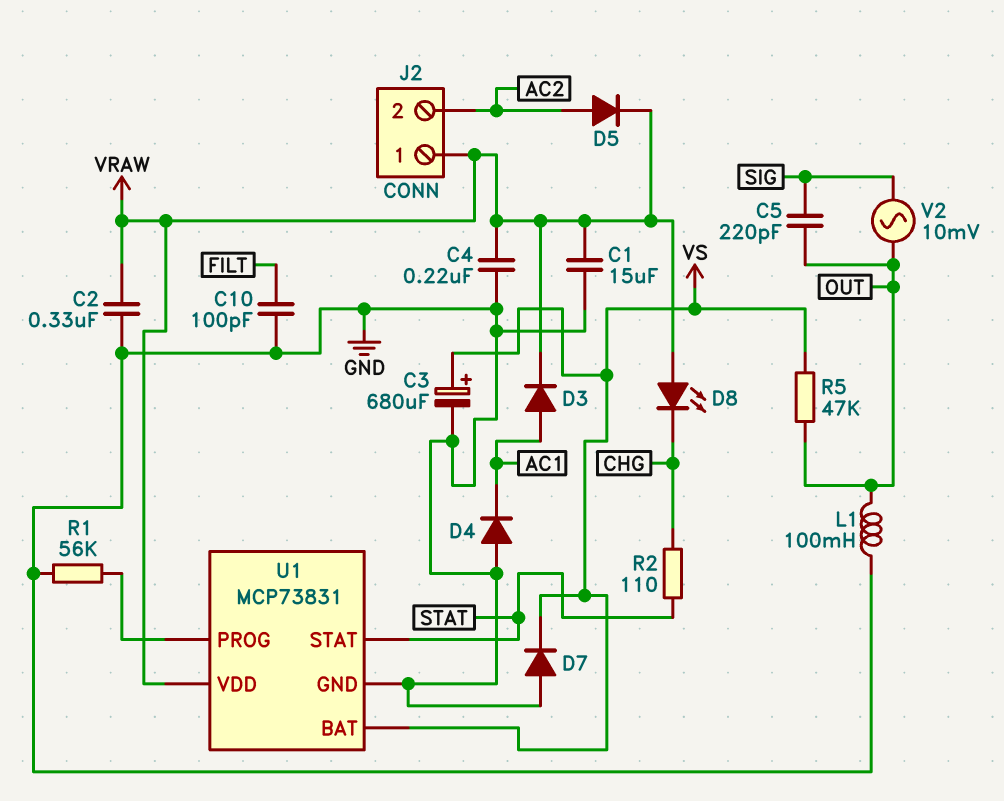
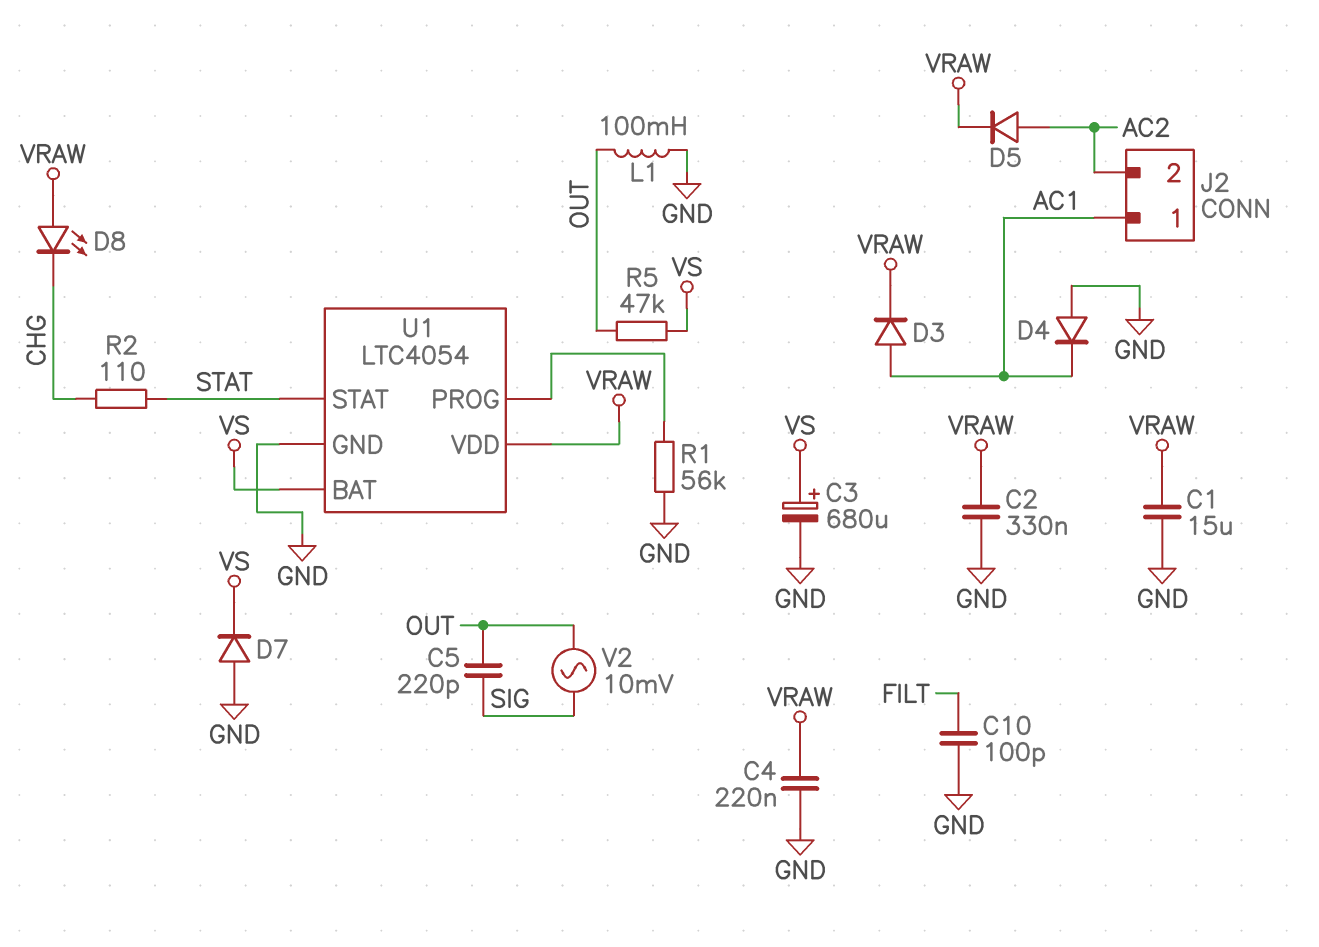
J2 pin 1: VRAW -> AC1
U1: MCP73831 -> LTC4054

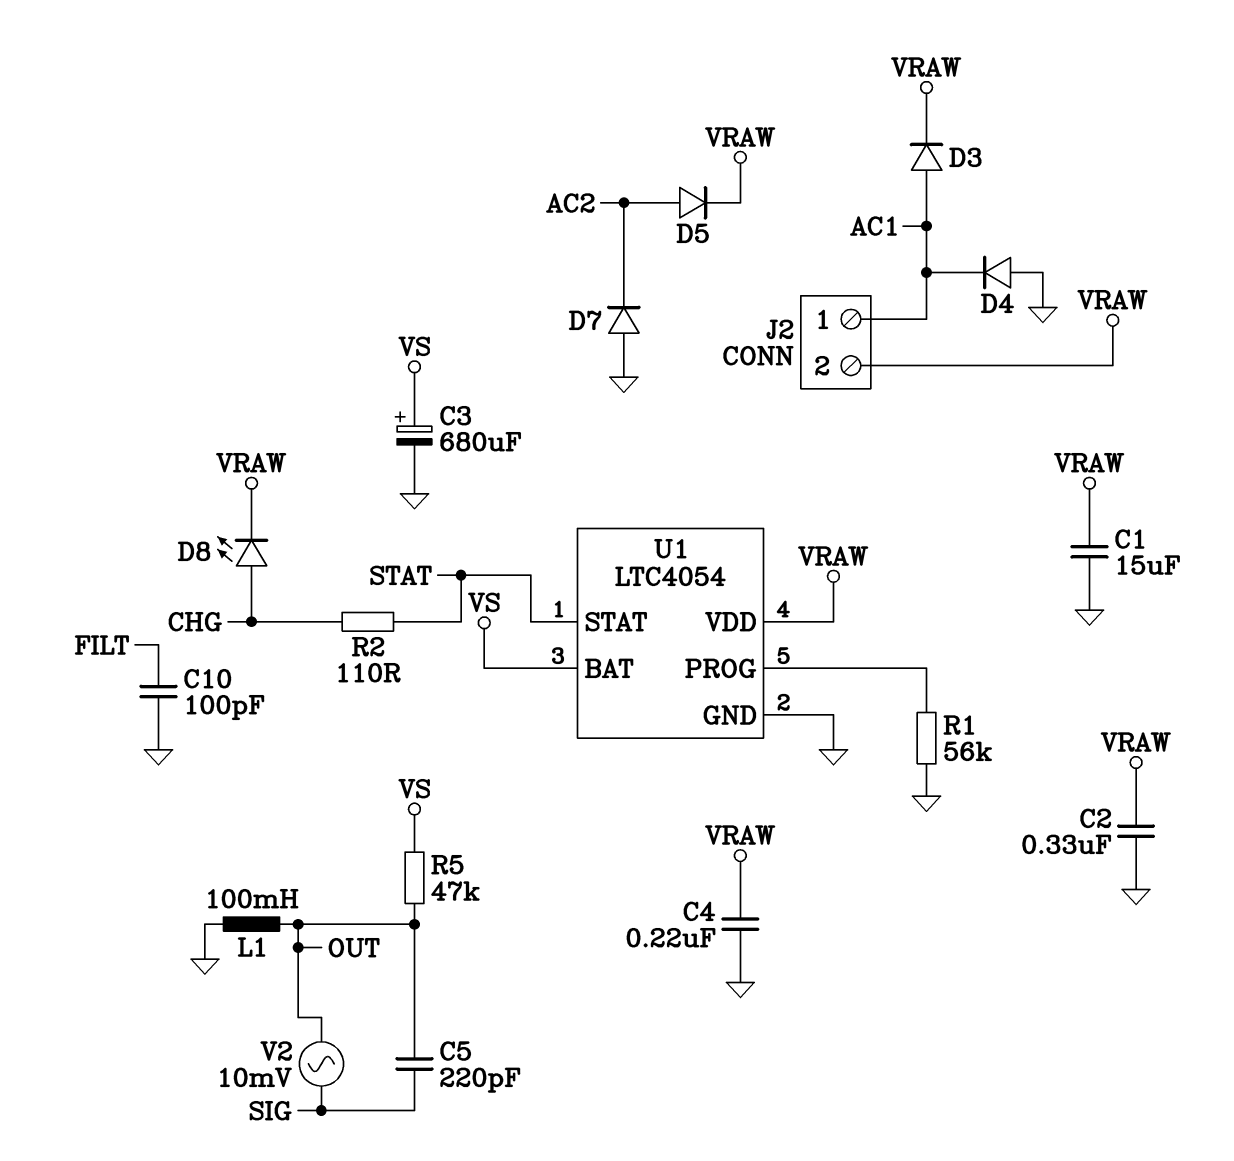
D7: diode (A GND, K VS) -> diode (A GND, K AC2)
D8: LED (A VRAW, K CHG) -> LED (A CHG, K VRAW)
J2 pin 2: AC2 -> VRAW

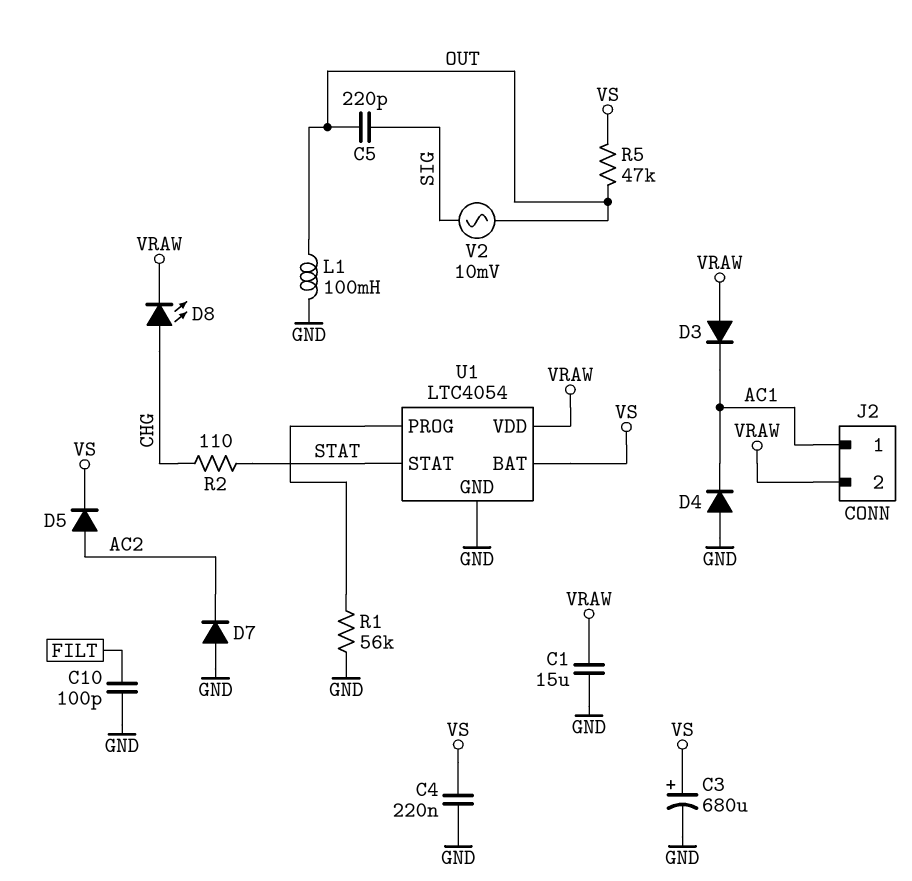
C2: 330nF (GND, VRAW) -> none
C4: 220nF (GND, VRAW) -> 220nF (GND, VS)
D3: diode (A AC1, K VRAW) -> diode (A VRAW, K AC1)
D5: diode (A AC2, K VRAW) -> diode (A AC2, K VS)

